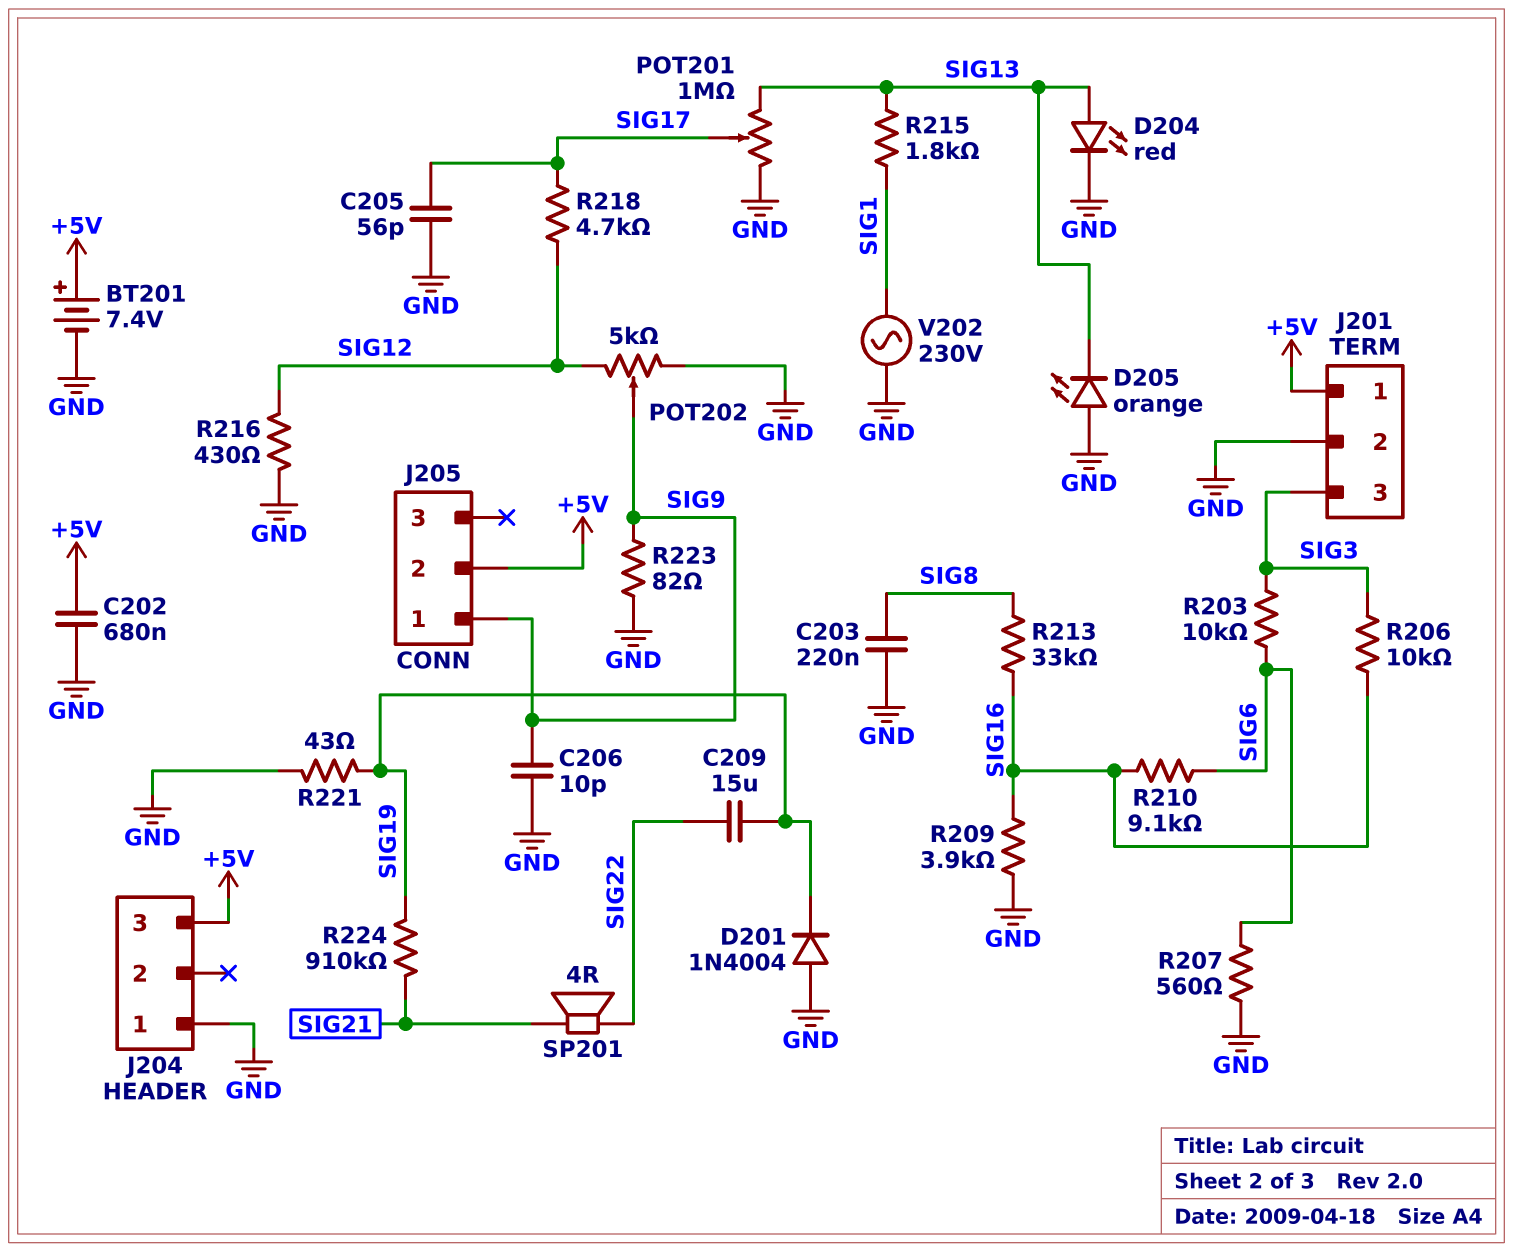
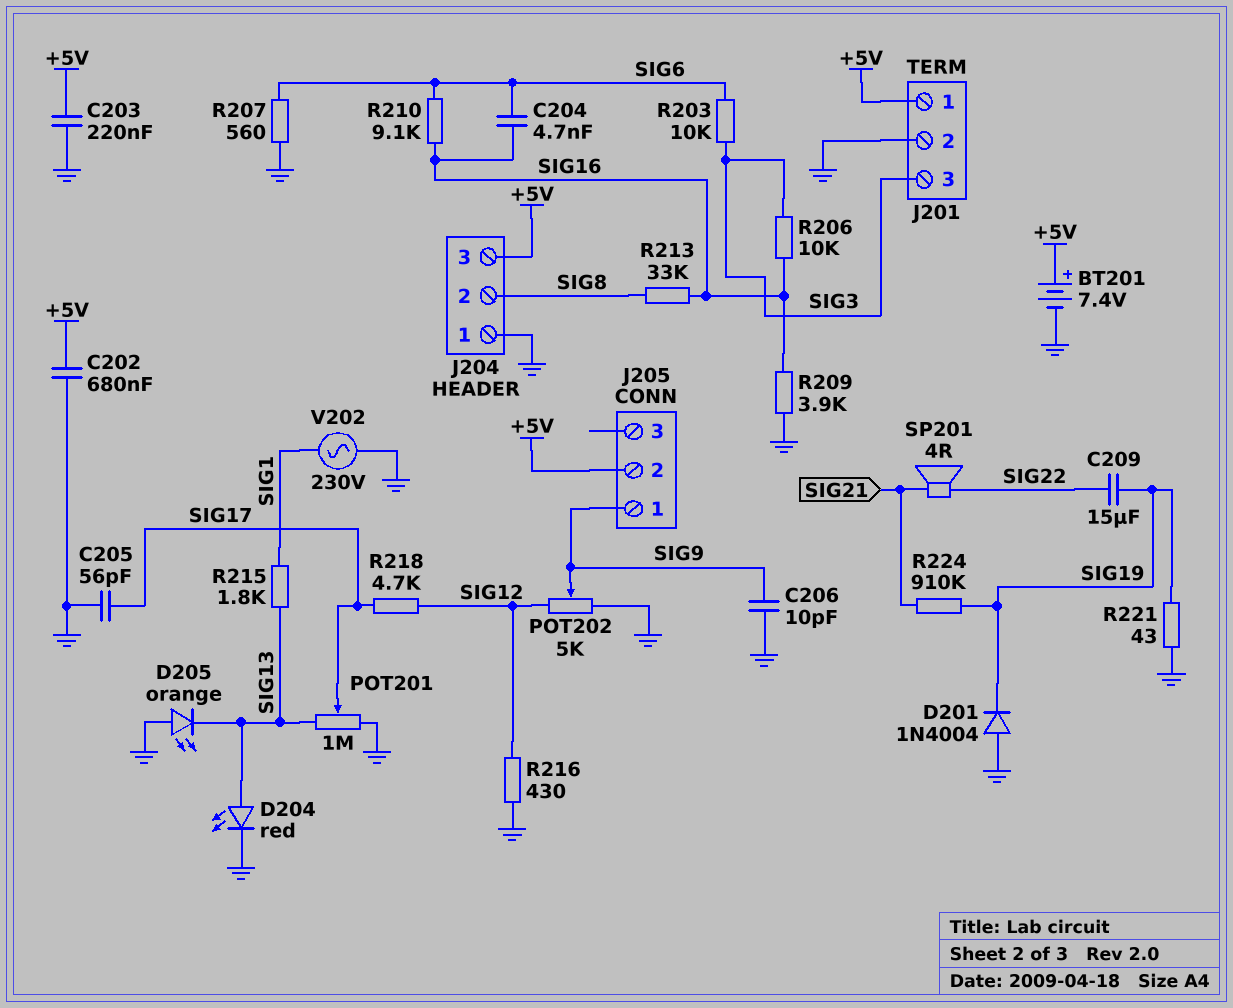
C203: 220nF (GND, SIG8) -> 220nF (+5V, GND)
C204: none -> 4.7nF (SIG6, SIG16)
J204 pin 2: none -> SIG8
R223: 82 (GND, SIG9) -> none

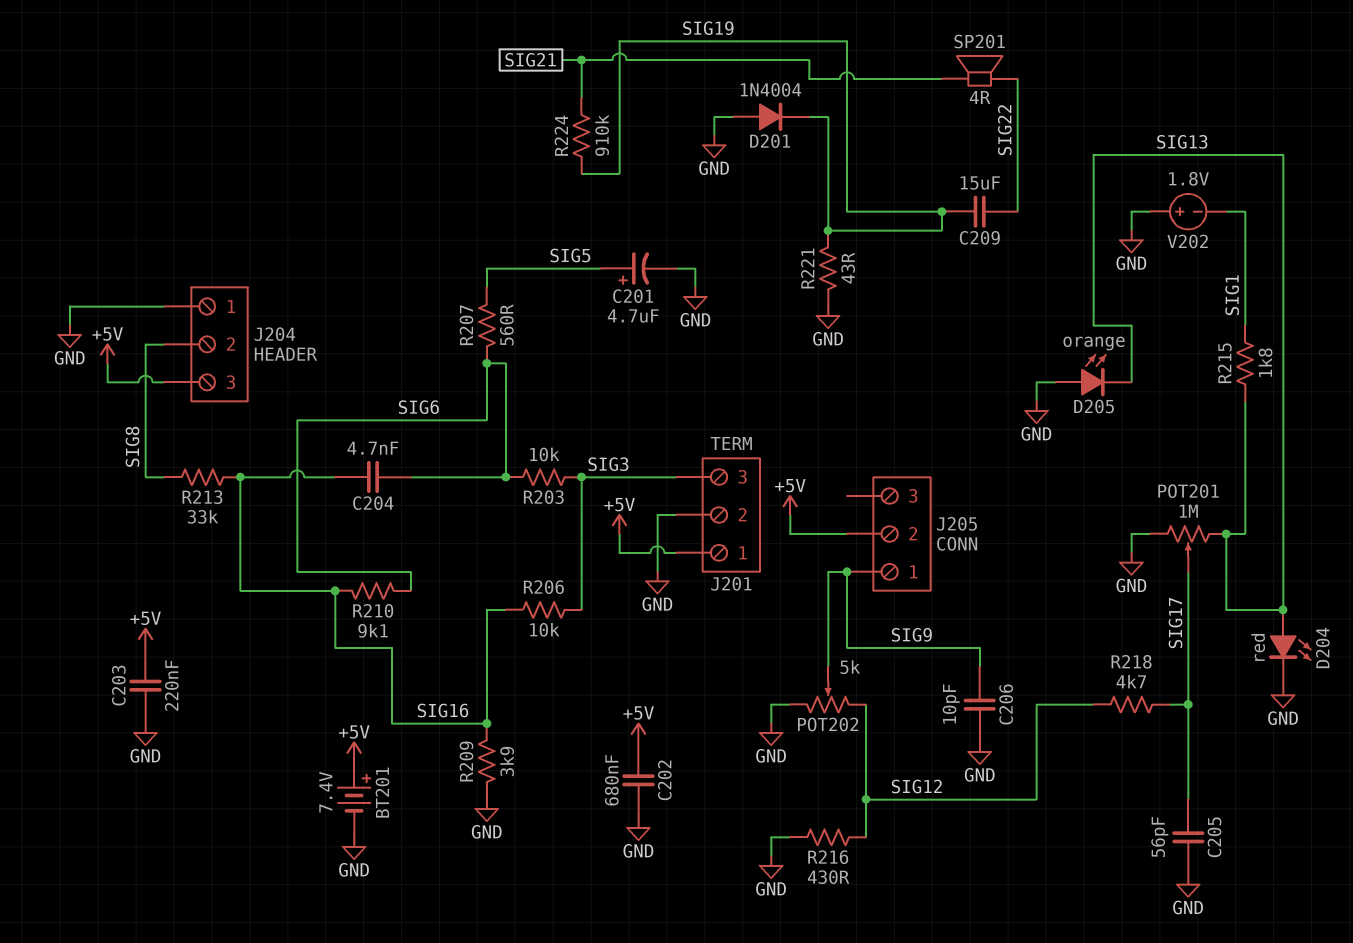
C201: none -> 4.7uF (plus SIG5, minus GND)
R207: 560 (GND, SIG6) -> 560 (SIG5, SIG6)
V202: AC 230V (GND, SIG1) -> 1.8V (plus GND, minus SIG1)

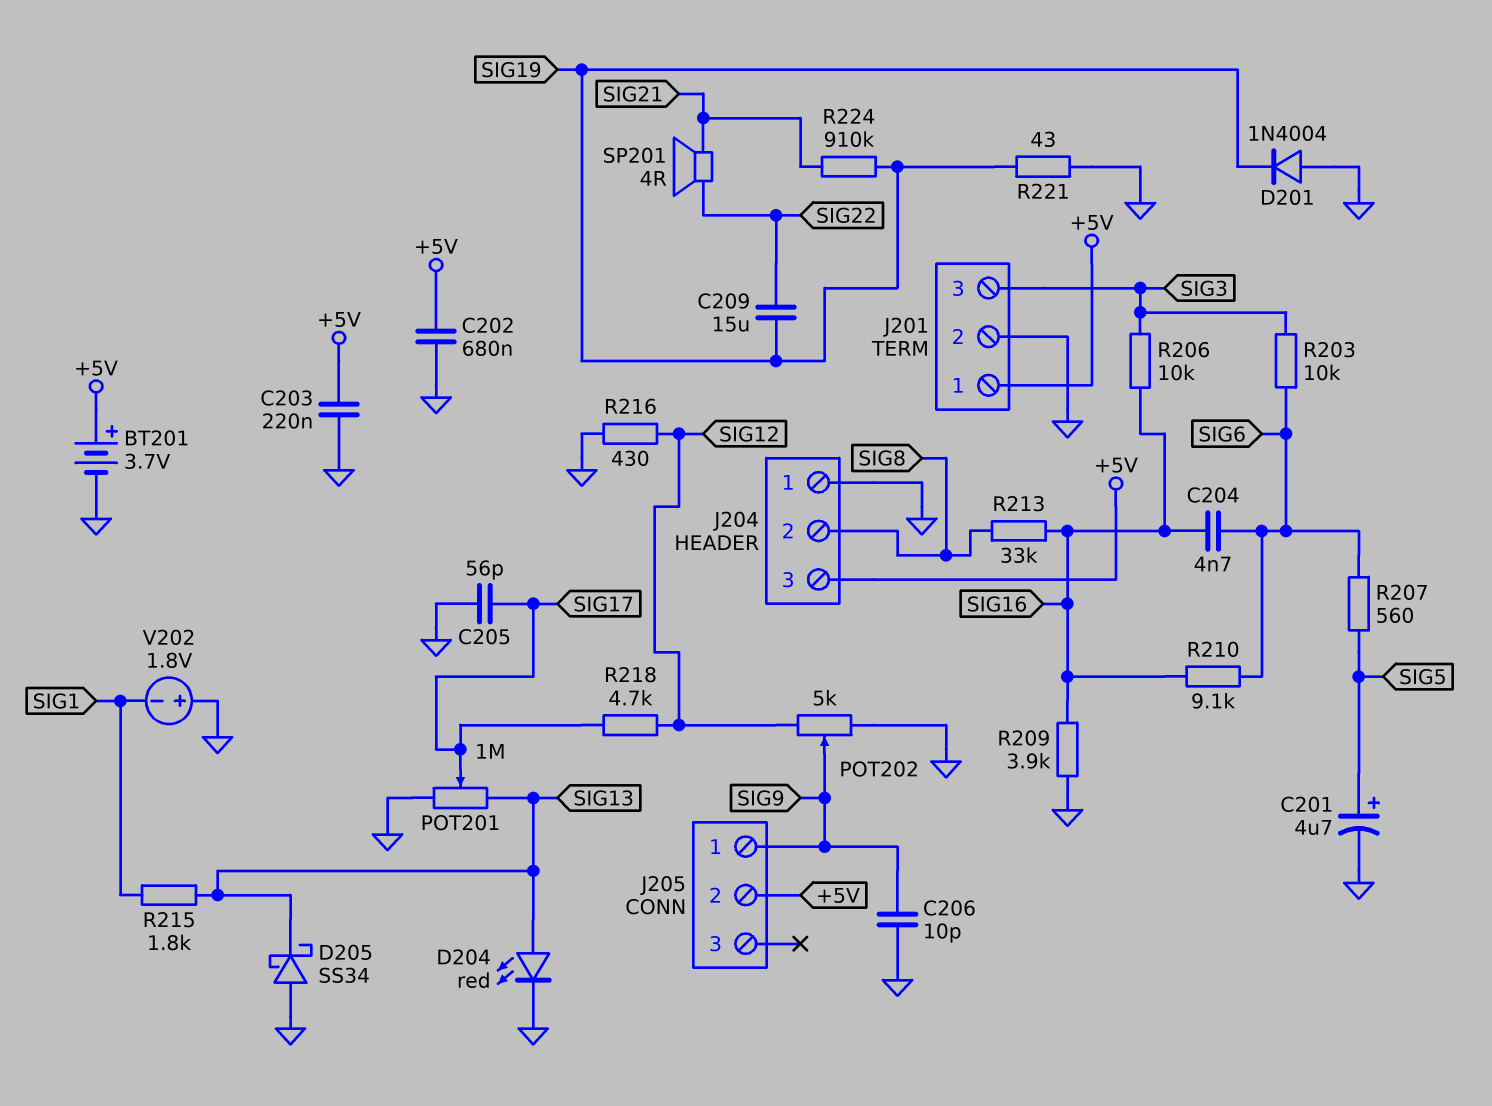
BT201: 7.4V (plus +5V, minus GND) -> 3.7V (plus +5V, minus GND)
D205: LED orange (A GND, K SIG13) -> schottky SS34 (A GND, K SIG13)

